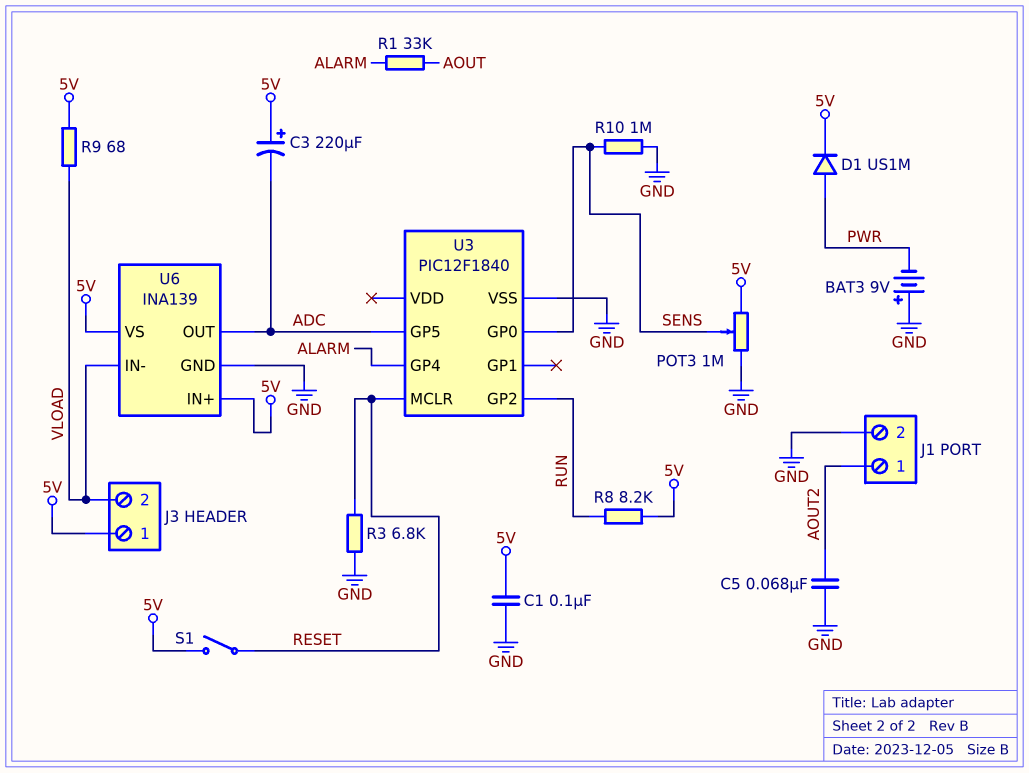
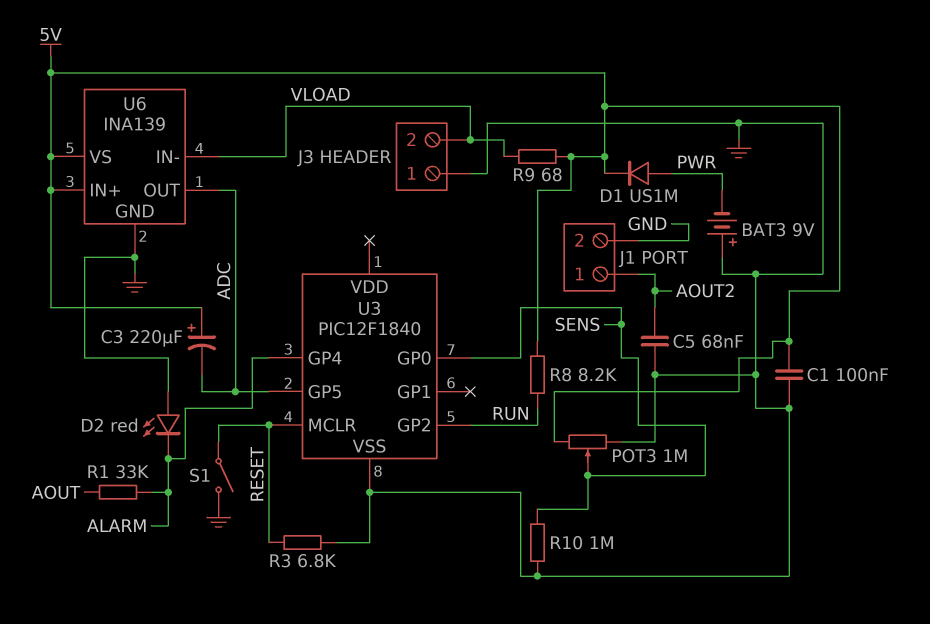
D2: none -> LED red (A GND, K ALARM)
J3 pin 1: 5V -> GND
S1: switch (5V, RESET) -> switch (GND, RESET)

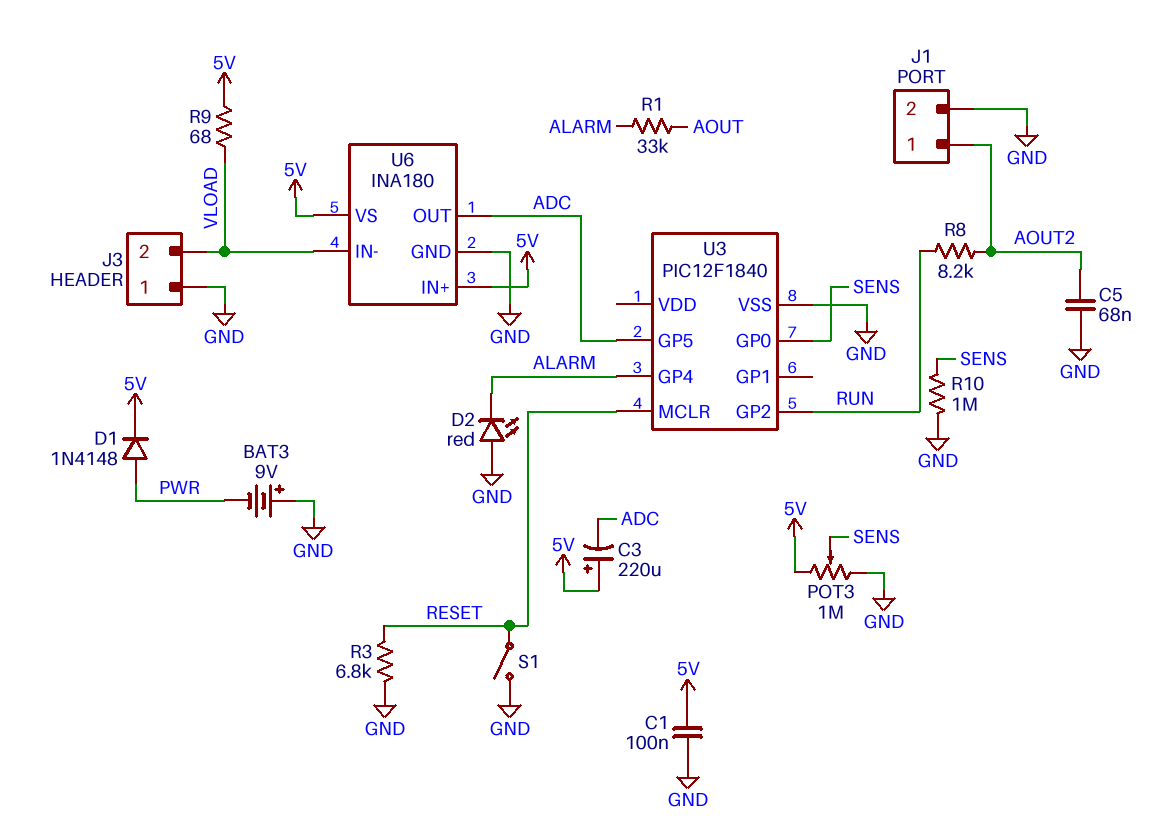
D1: diode US1M (A PWR, K 5V) -> diode 1N4148 (A PWR, K 5V)
R8: 8.2k (5V, RUN) -> 8.2k (AOUT2, RUN)
U6: INA139 -> INA180

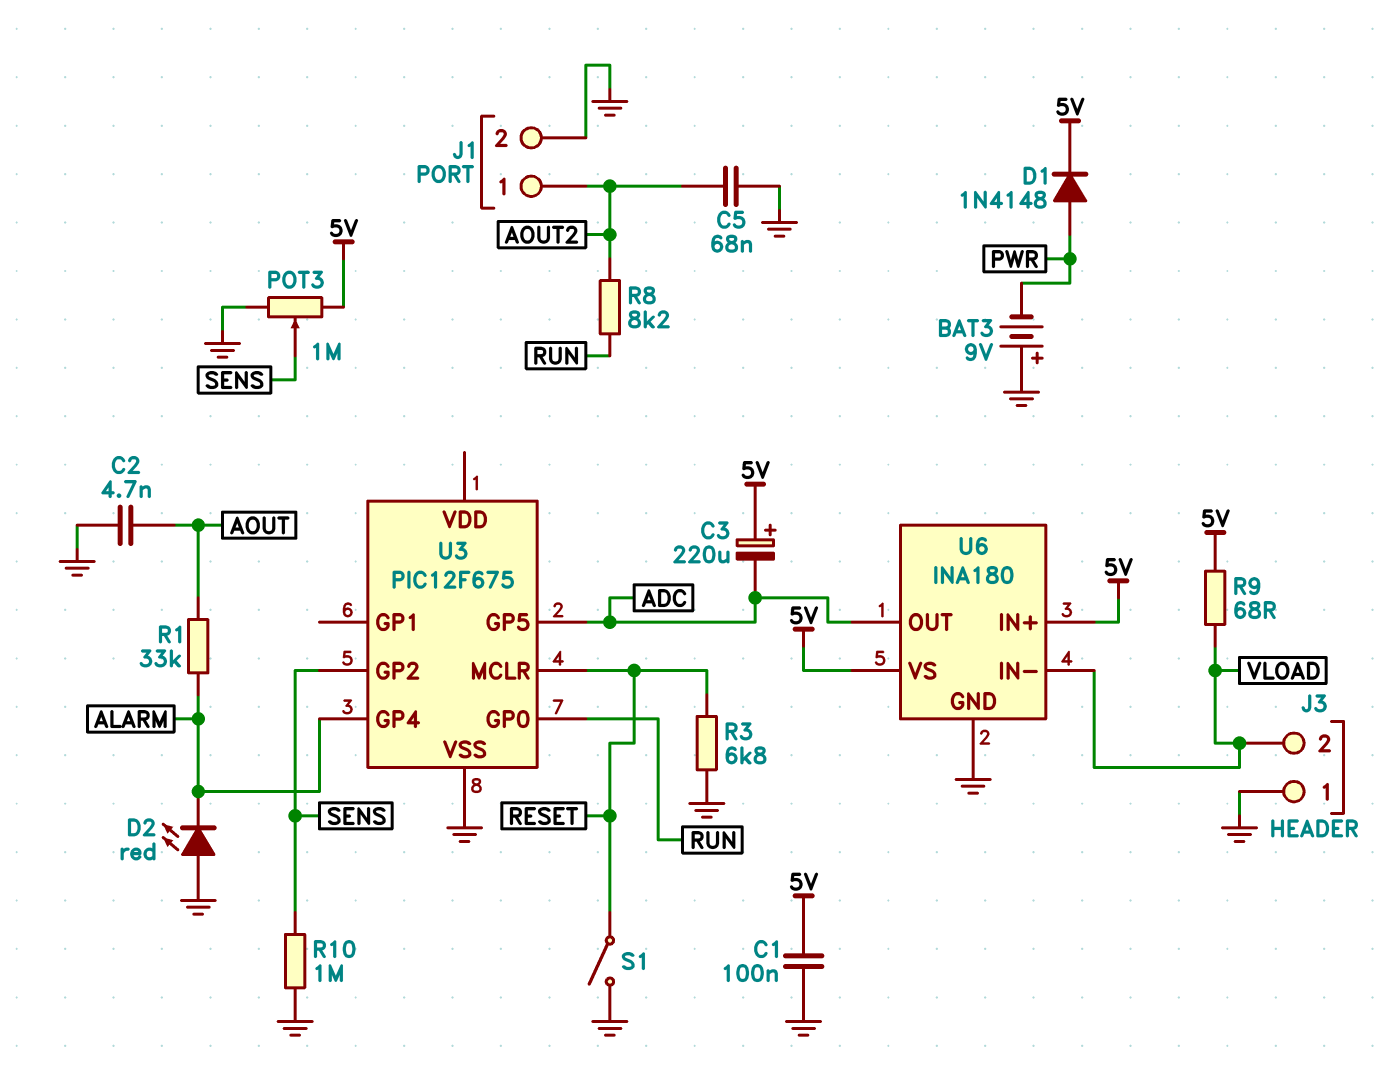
C2: none -> 4.7nF (AOUT, GND)
U3: PIC12F1840 -> PIC12F675
U3 pin GP0: SENS -> RUN
U3 pin GP2: RUN -> SENS

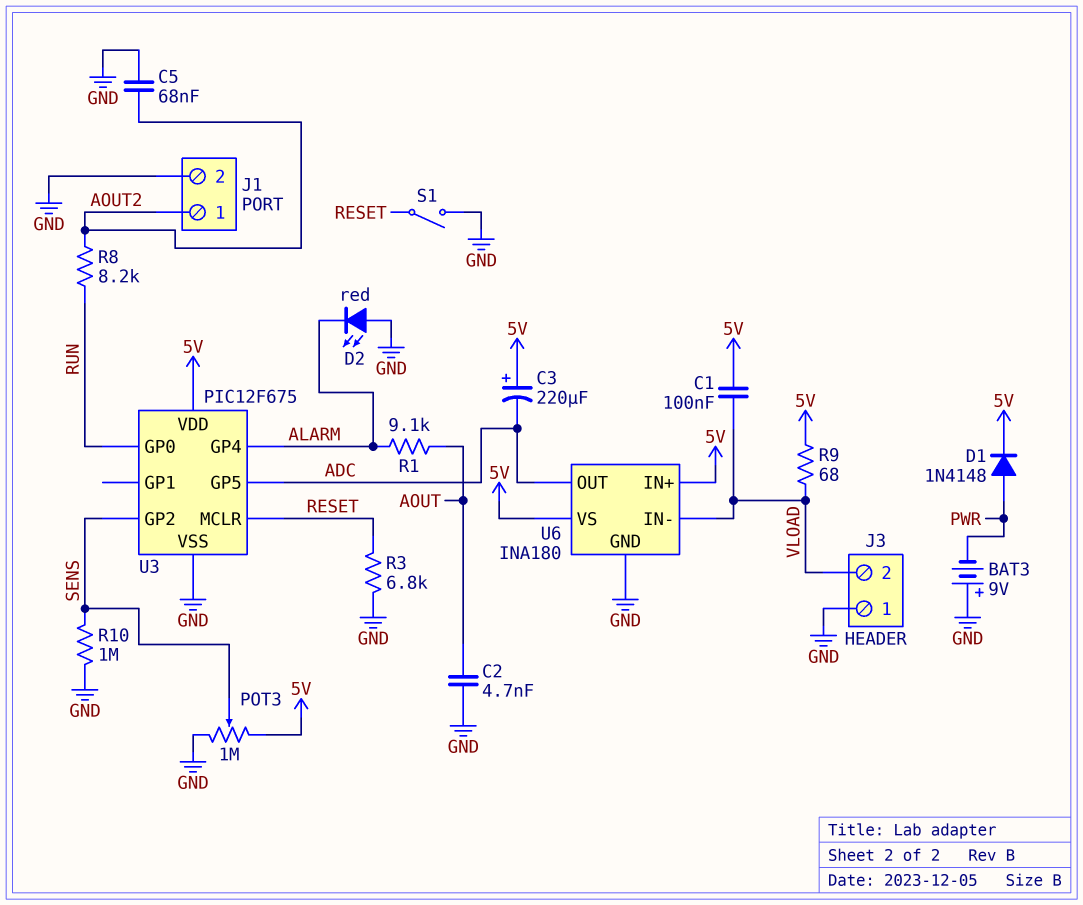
C1: 100nF (5V, GND) -> 100nF (5V, VLOAD)
R1: 33k (ALARM, AOUT) -> 9.1k (ALARM, AOUT)
U3 pin VDD: none -> 5V

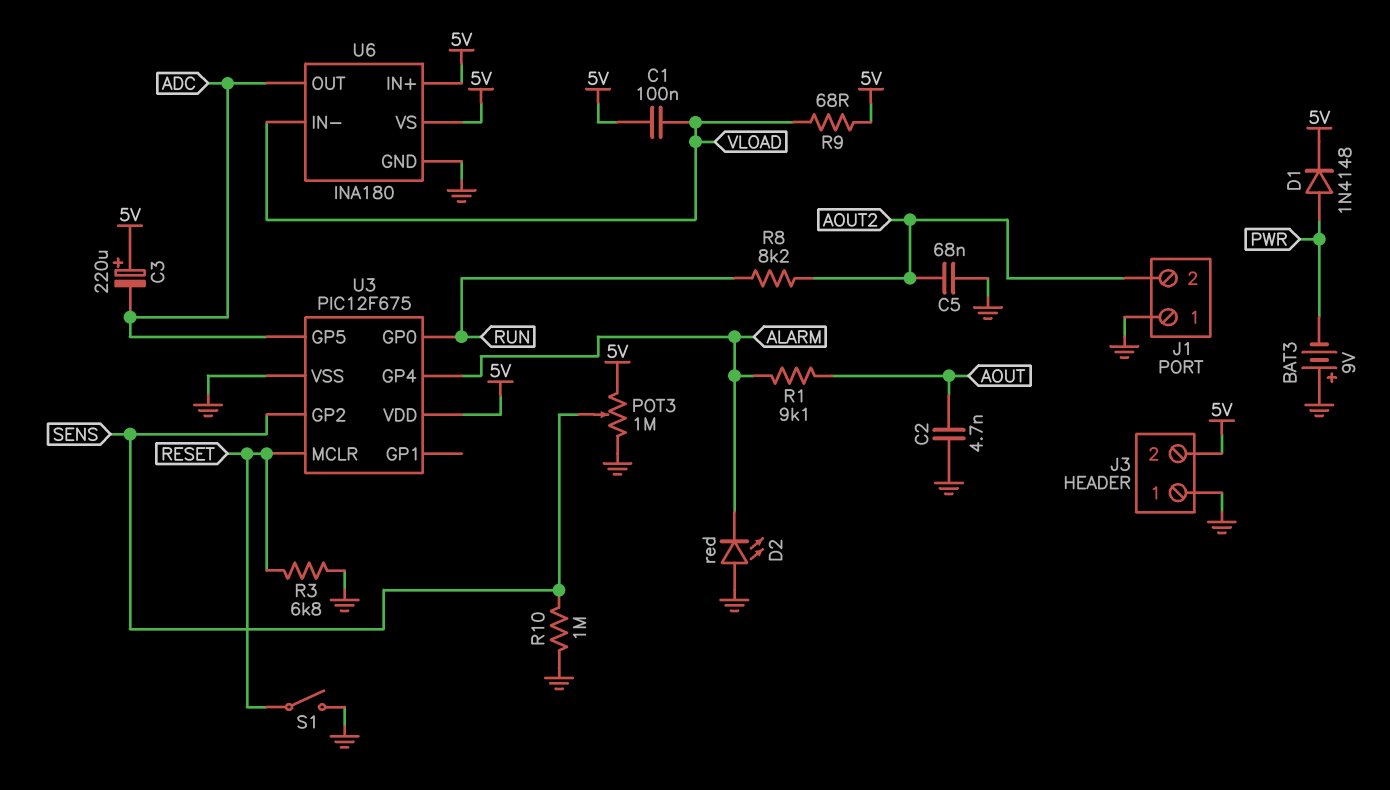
J1 pin 1: AOUT2 -> GND
J1 pin 2: GND -> AOUT2
J3 pin 2: VLOAD -> 5V

